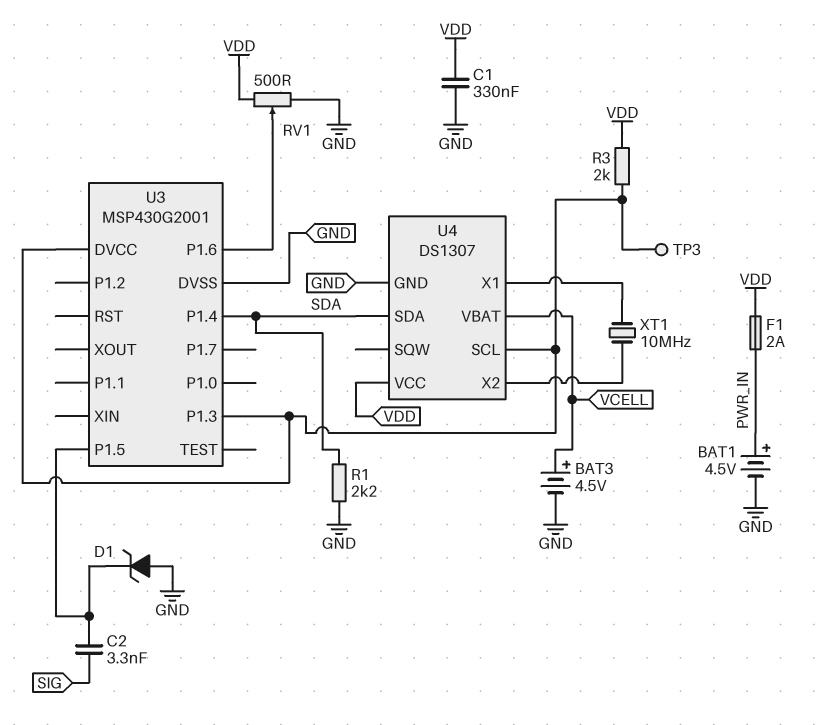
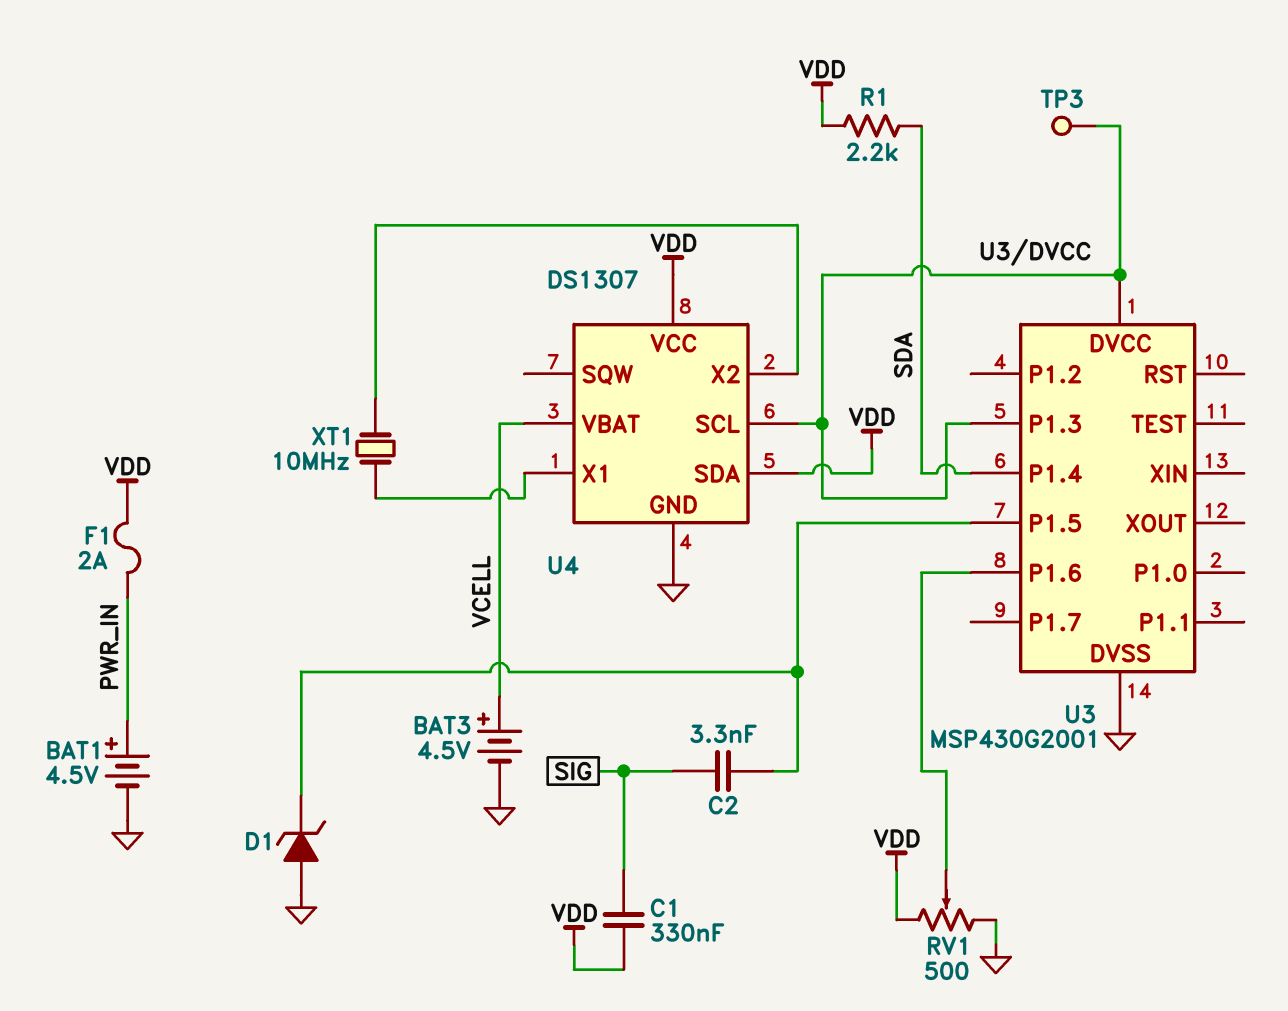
C1: 330nF (GND, VDD) -> 330nF (SIG, VDD)
R1: 2.2k (GND, SDA) -> 2.2k (SDA, VDD)
R3: 2k (U3/DVCC, VDD) -> none
U4 pin SDA: SDA -> VDD

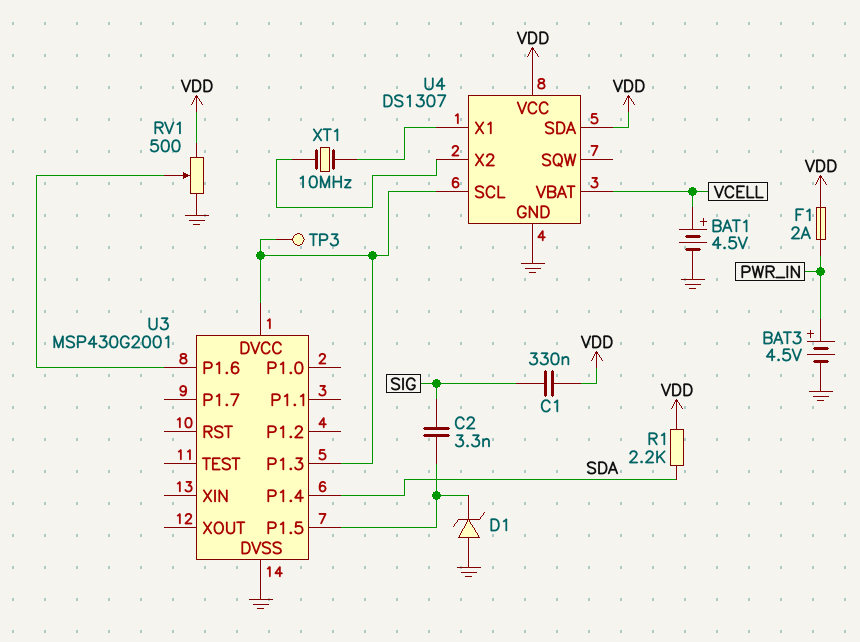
BAT1: 4.5V (plus PWR_IN, minus GND) -> 4.5V (plus VCELL, minus GND)
BAT3: 4.5V (plus VCELL, minus GND) -> 4.5V (plus PWR_IN, minus GND)

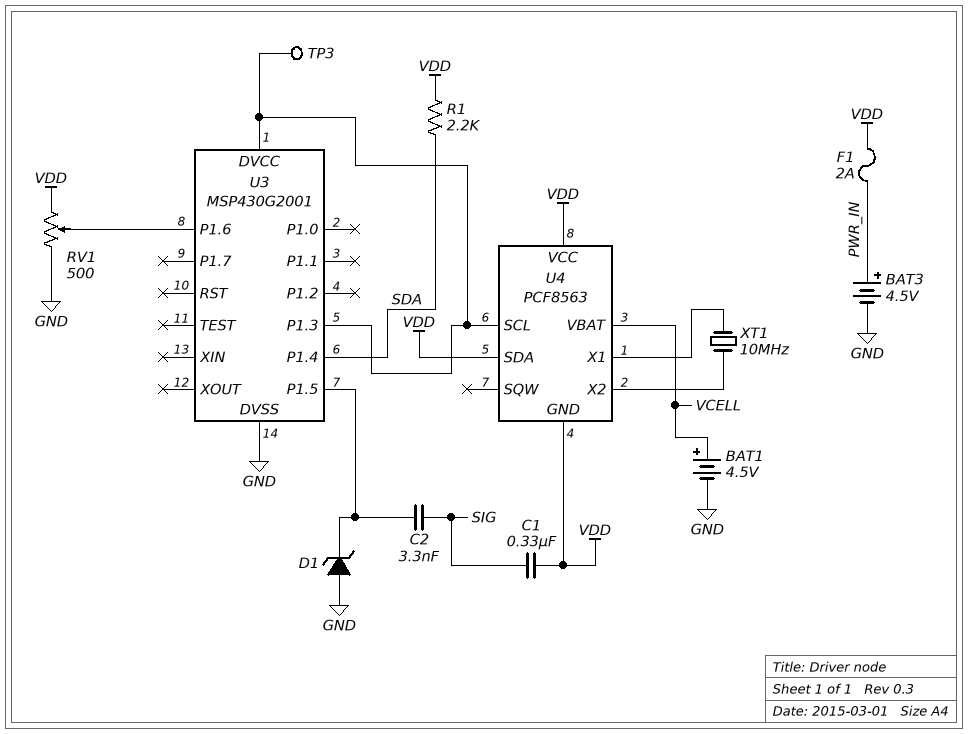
U4: DS1307 -> PCF8563
U4 pin GND: GND -> VDD

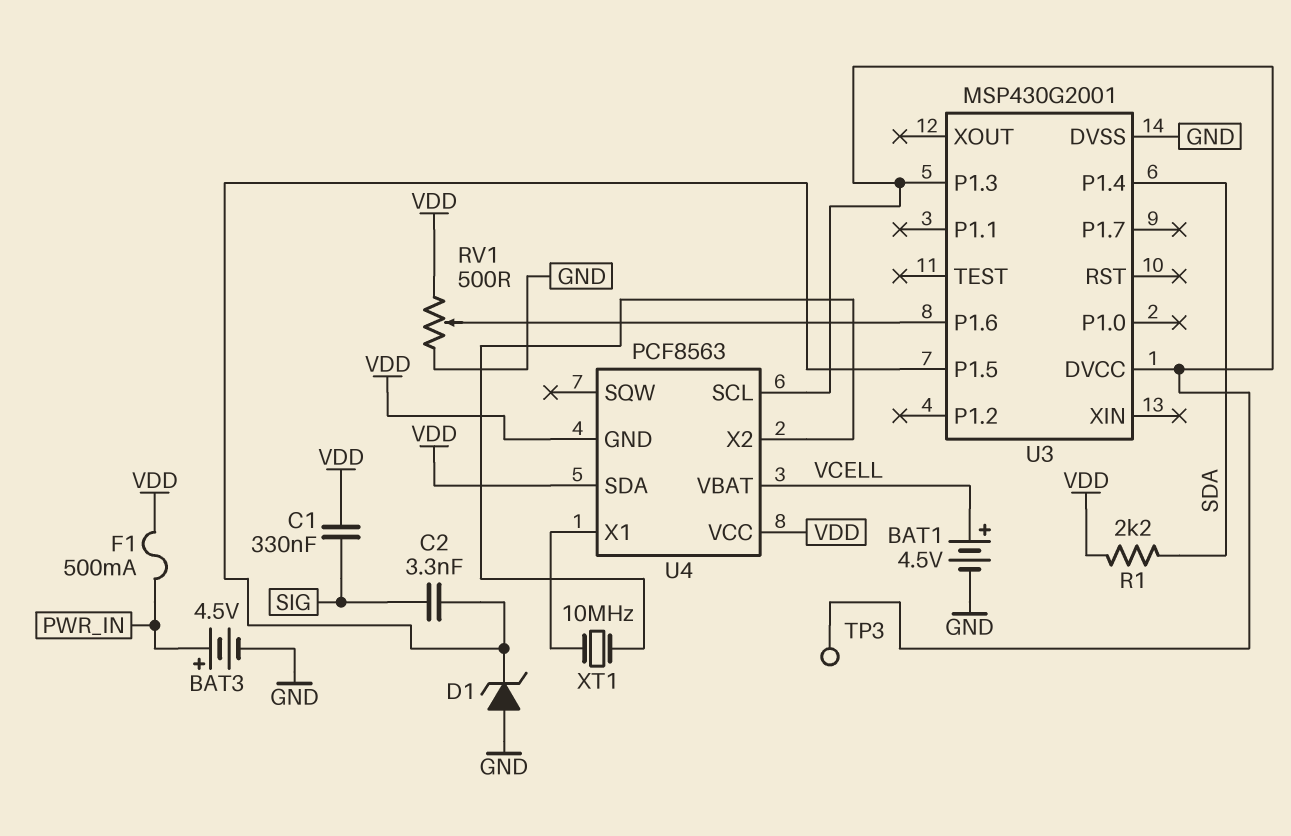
F1: 2A (PWR_IN, VDD) -> 500mA (PWR_IN, VDD)

